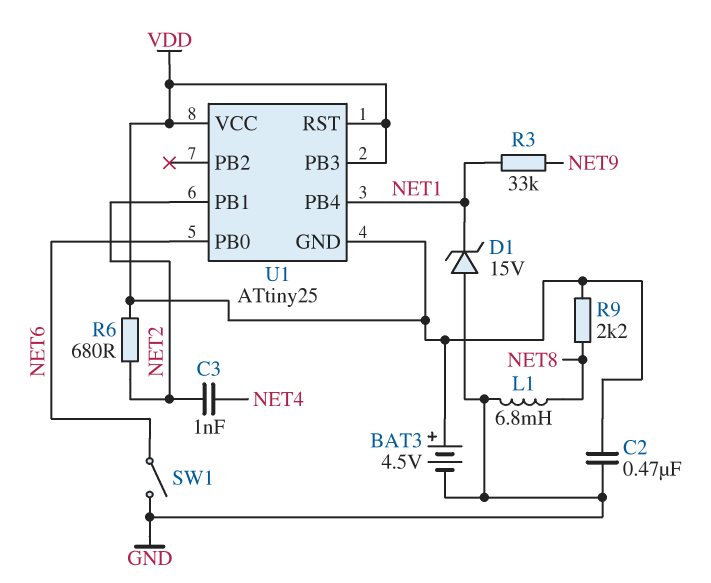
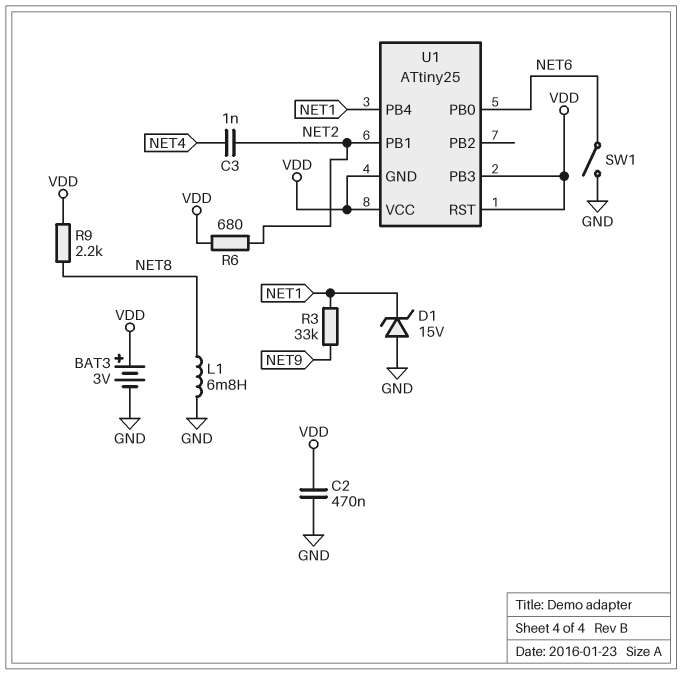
BAT3: 4.5V (plus VDD, minus GND) -> 3V (plus VDD, minus GND)

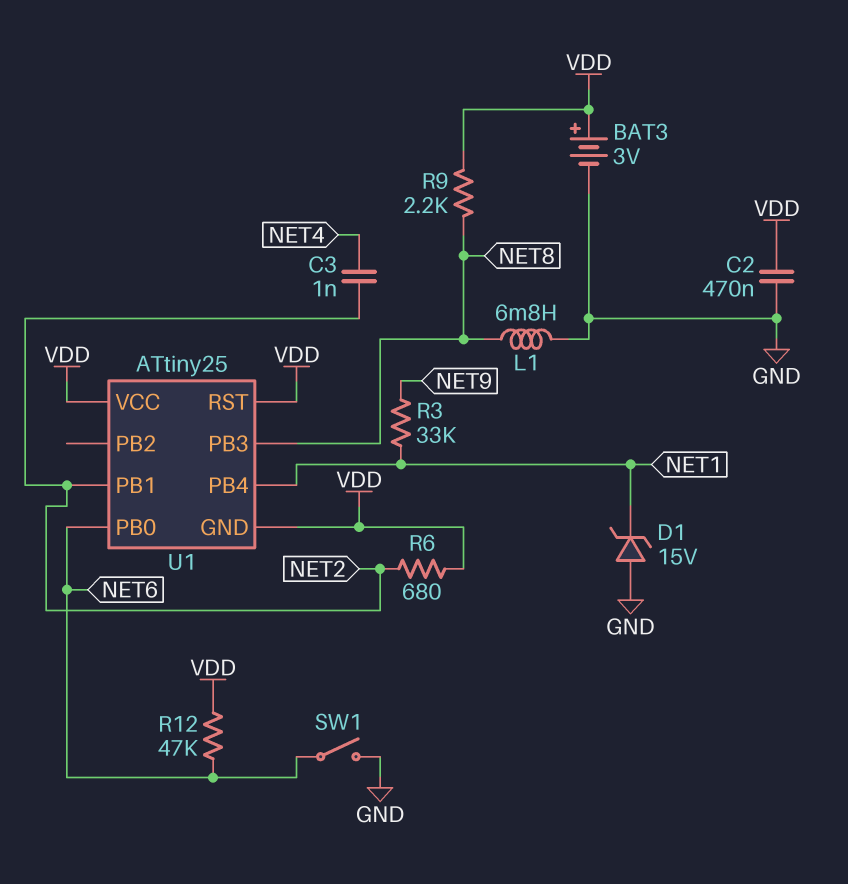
R12: none -> 47k (NET6, VDD)
U1 pin PB3: VDD -> NET8

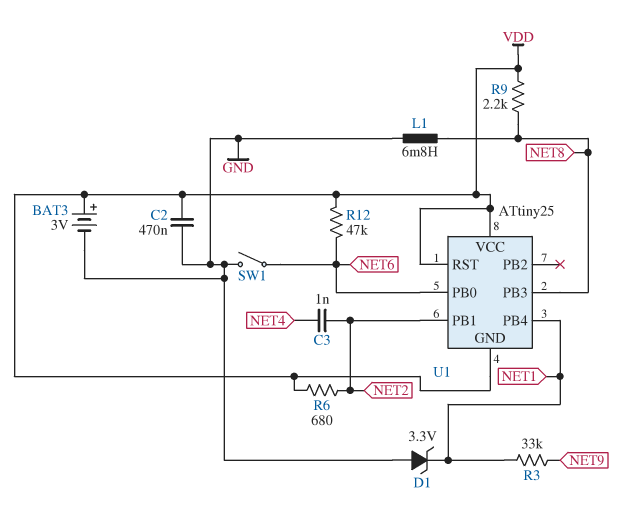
D1: zener 15V (A GND, K NET1) -> zener 3.3V (A GND, K NET1)

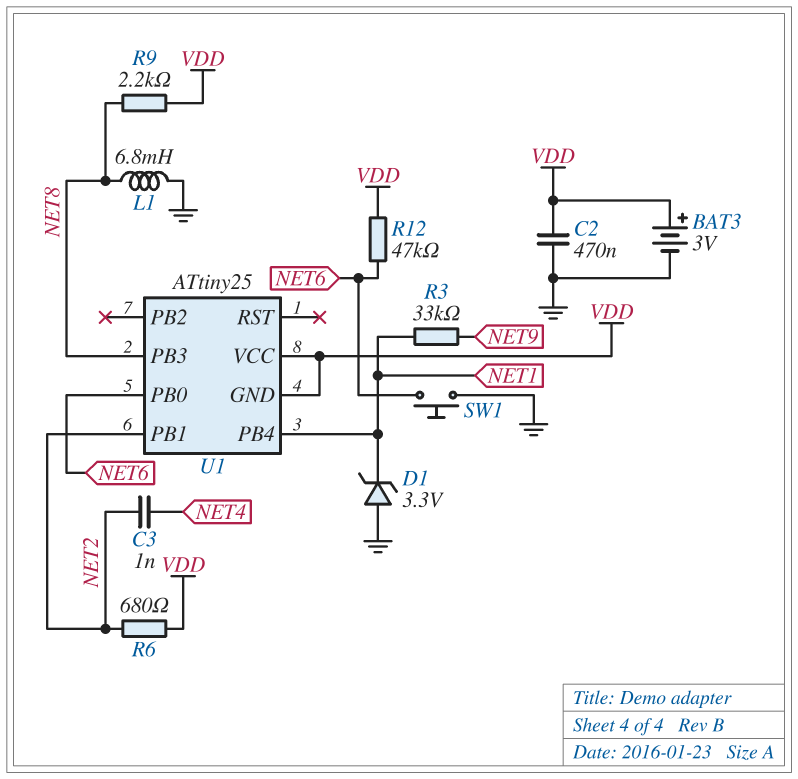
SW1: switch (GND, NET6) -> button (GND, NET6)
U1 pin RST: VDD -> none

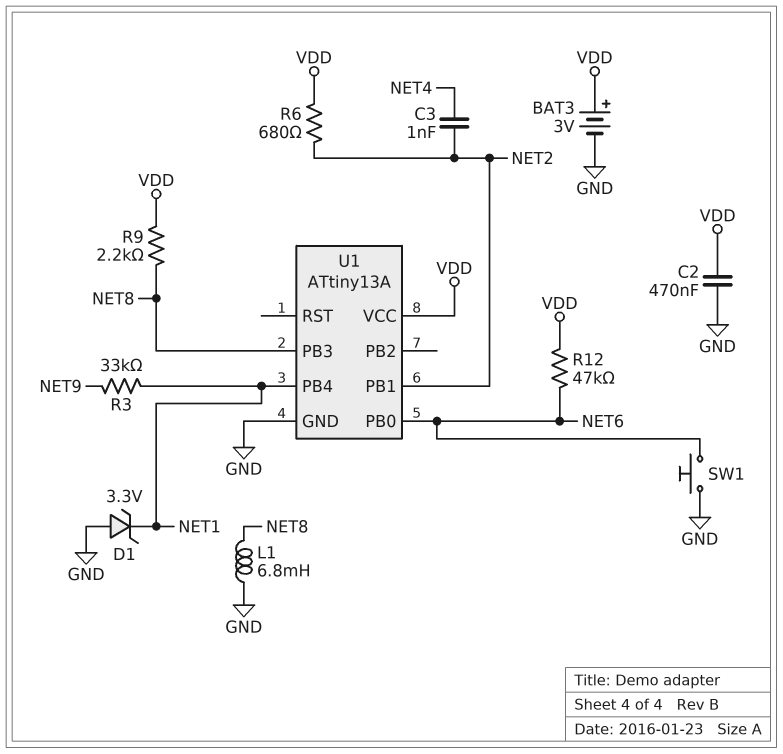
U1: ATtiny25 -> ATtiny13A
U1 pin GND: VDD -> GND

